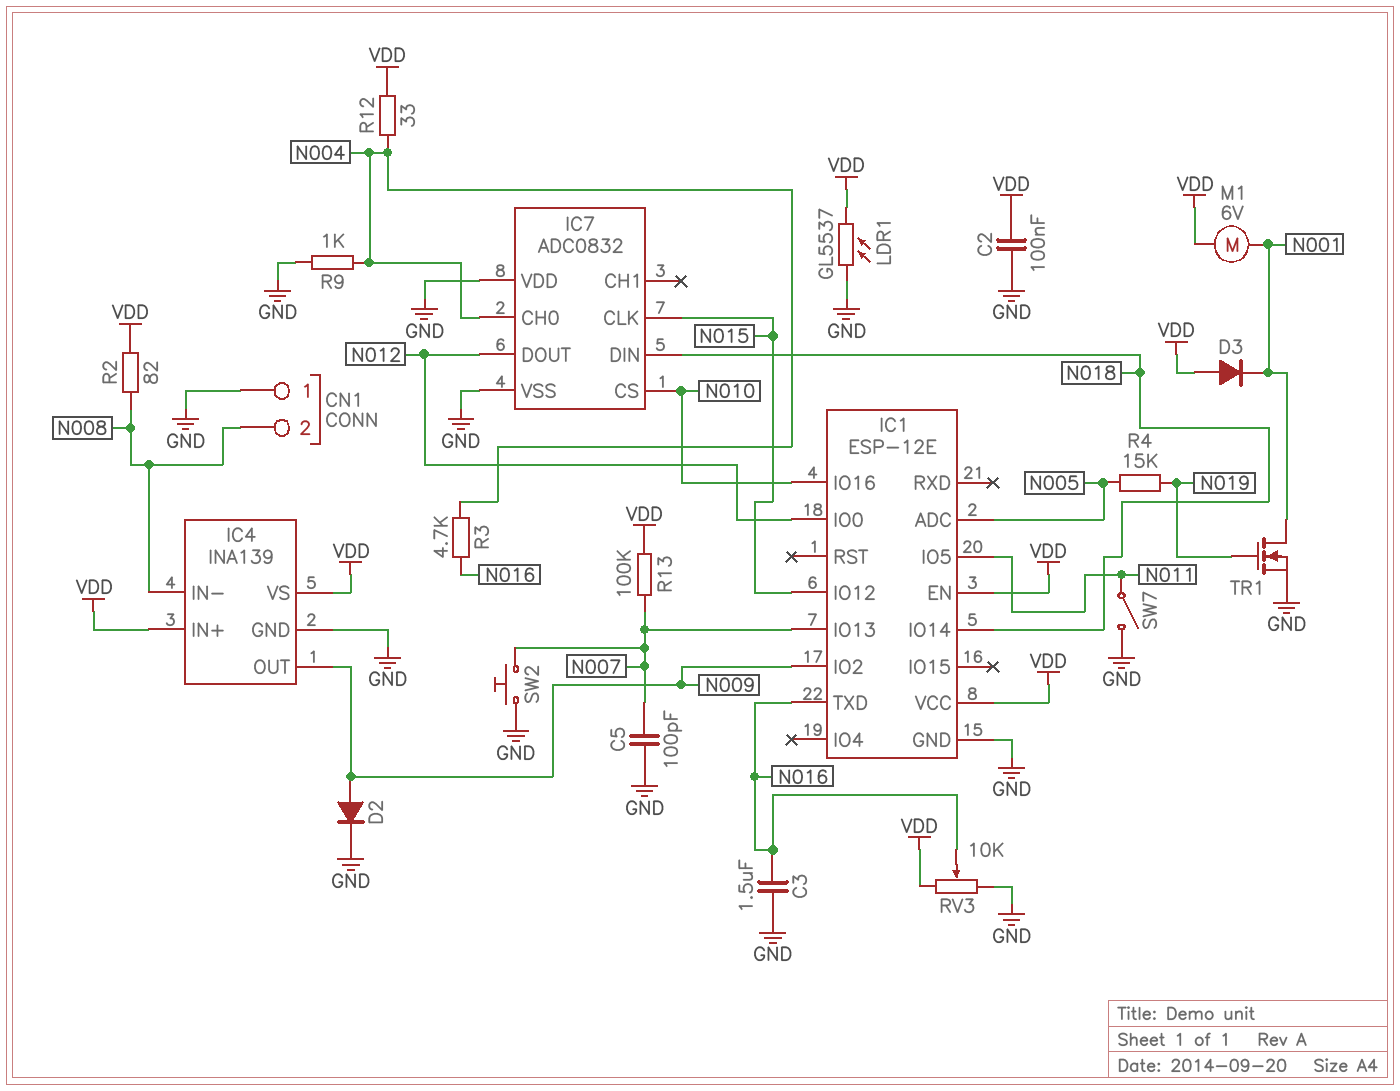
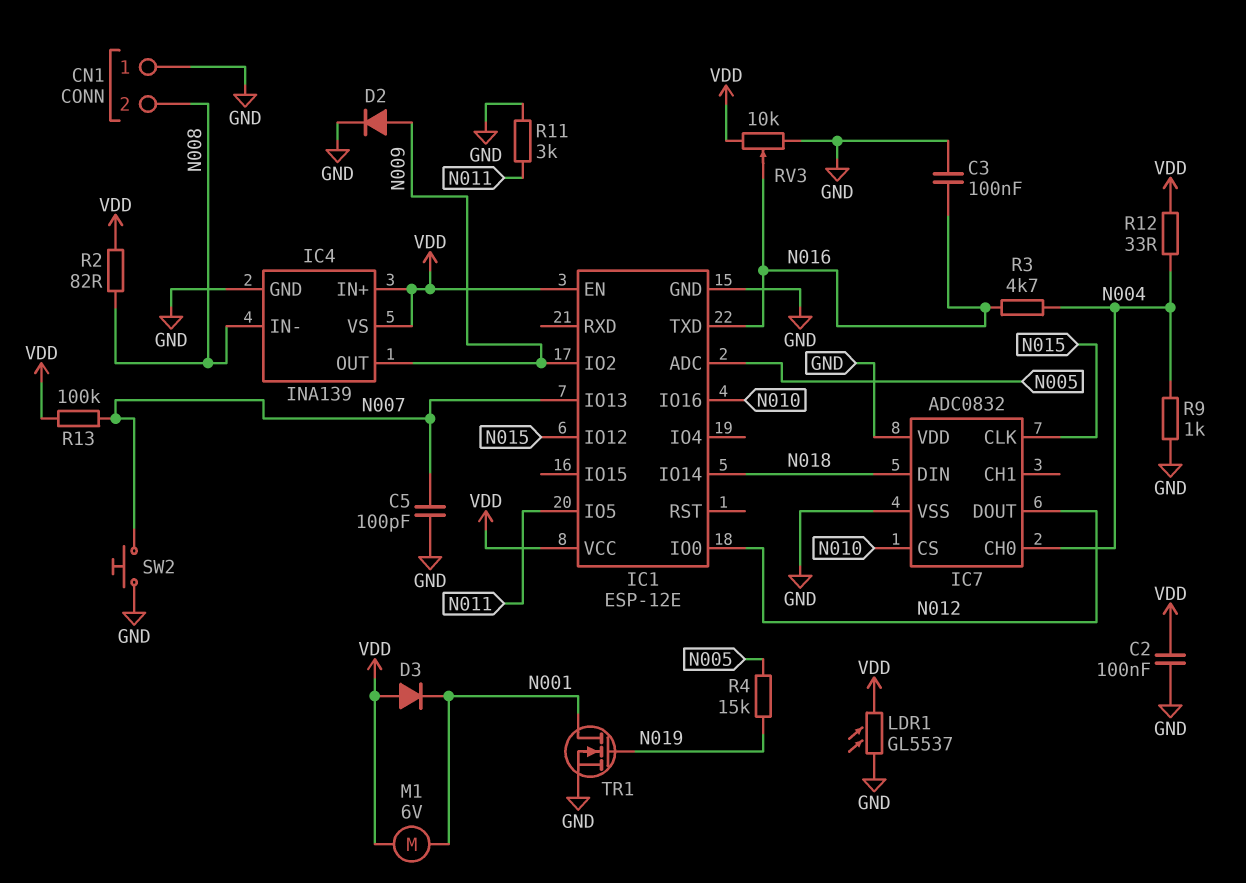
C3: 1.5uF (GND, N016) -> 100nF (GND, N016)
R11: none -> 3k (GND, N011)
SW7: switch (GND, N011) -> none

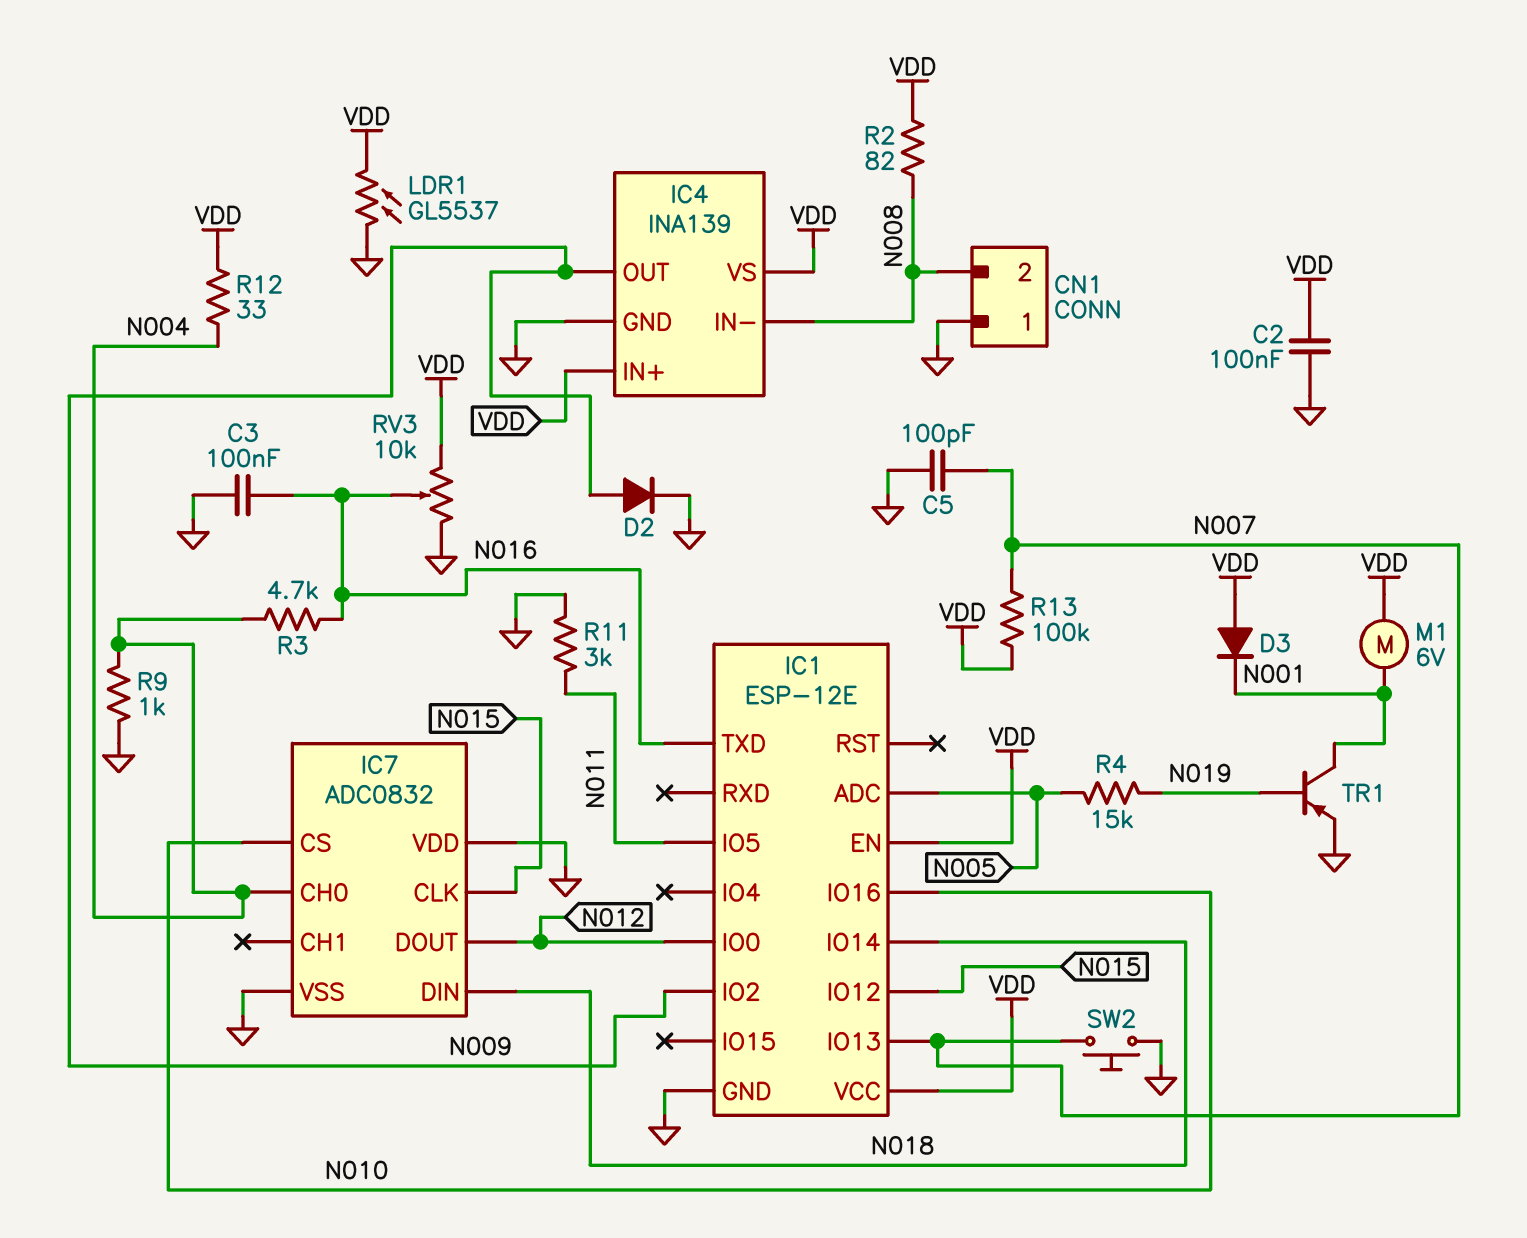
TR1: NMOS (G N019, D N001, S GND) -> PNP (B N019, C N001, E GND)

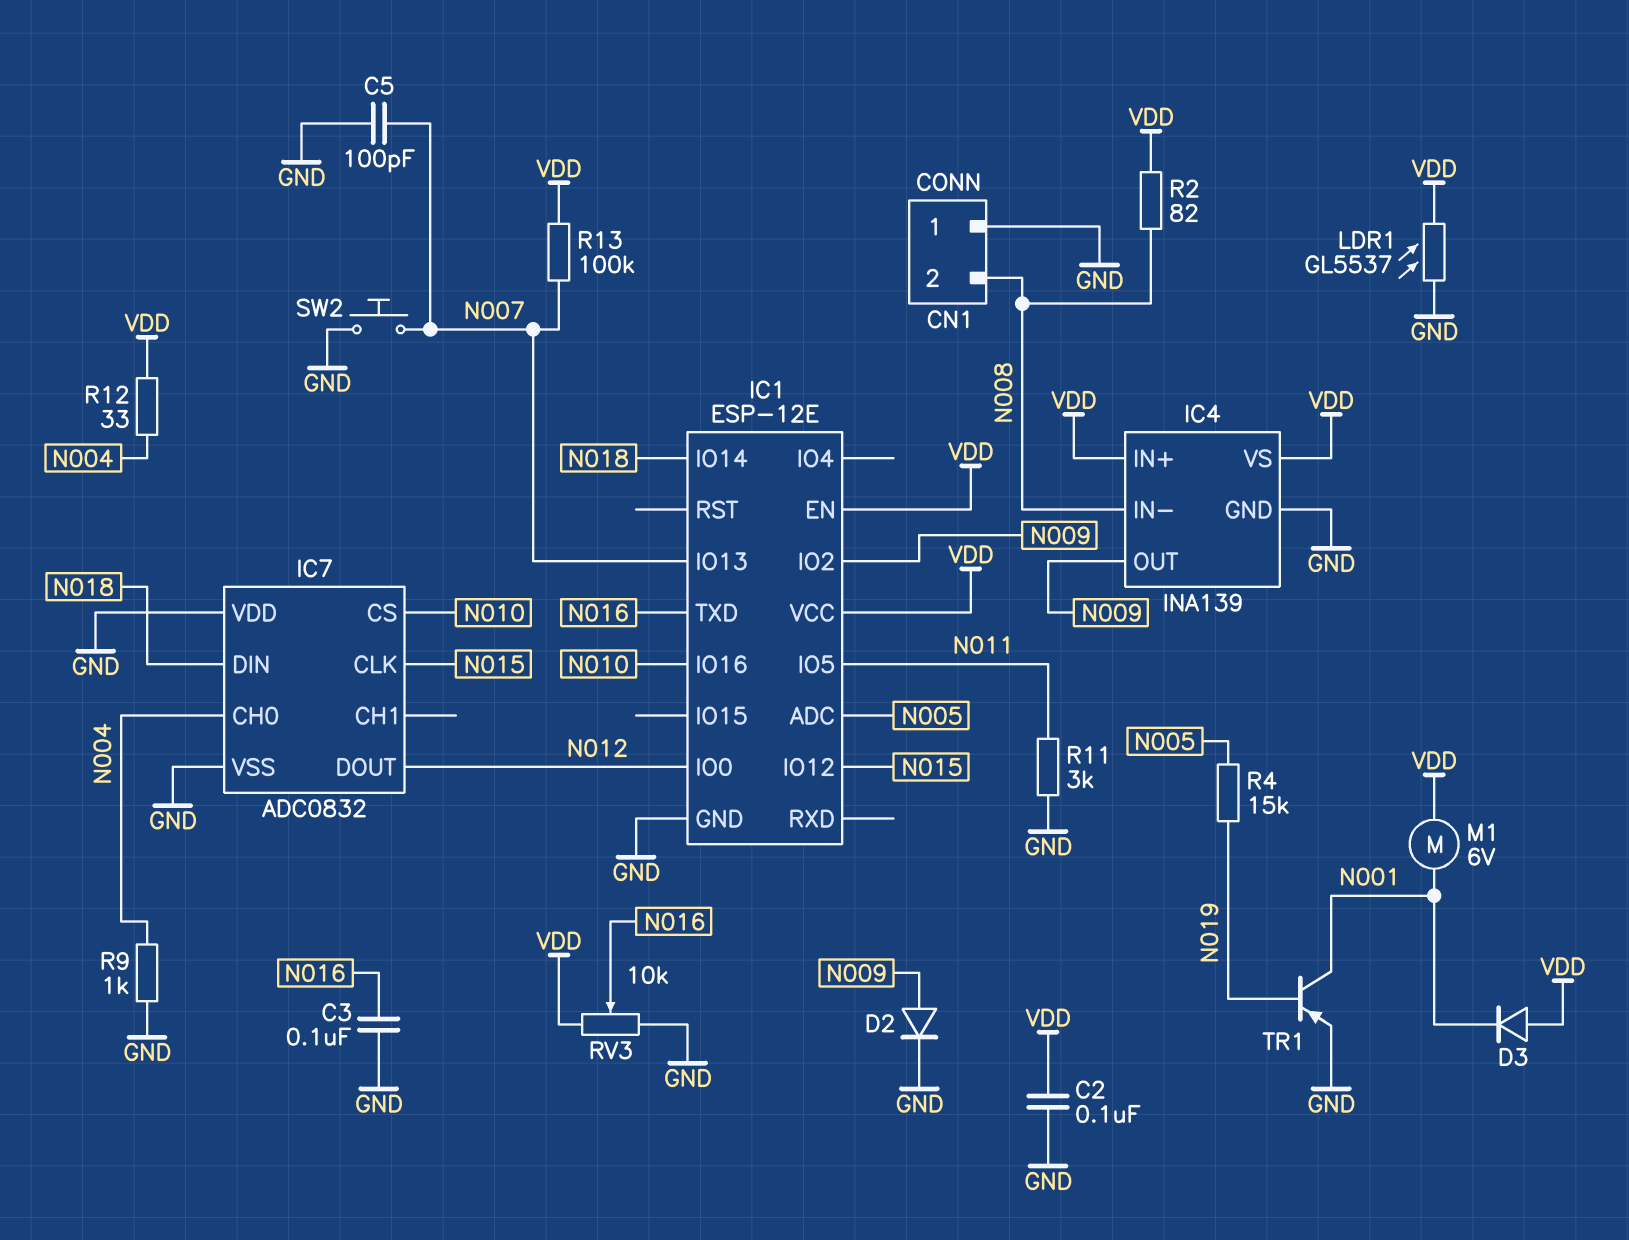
R3: 4.7k (N004, N016) -> none

